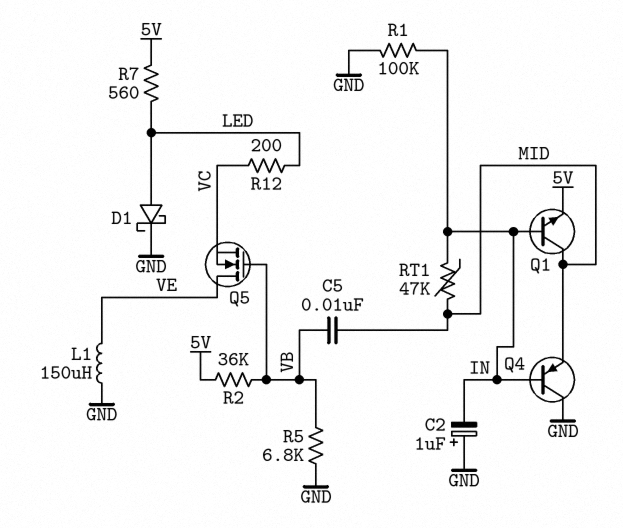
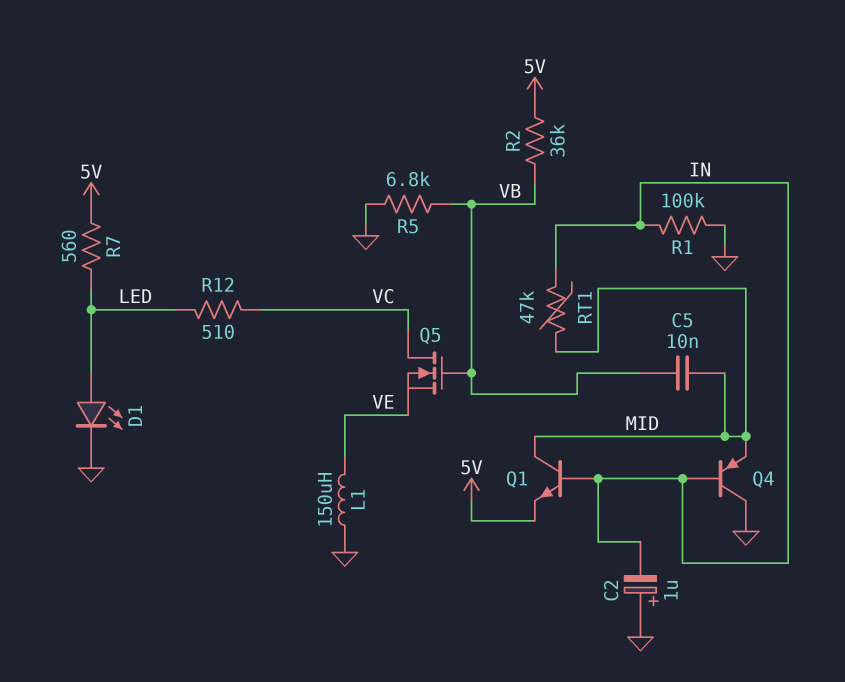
D1: schottky (A LED, K GND) -> LED (A LED, K GND)
Q5: NMOS (G VB, D VE, S VC) -> NMOS (G VB, D VC, S VE)
R12: 200 (LED, VC) -> 510 (LED, VC)

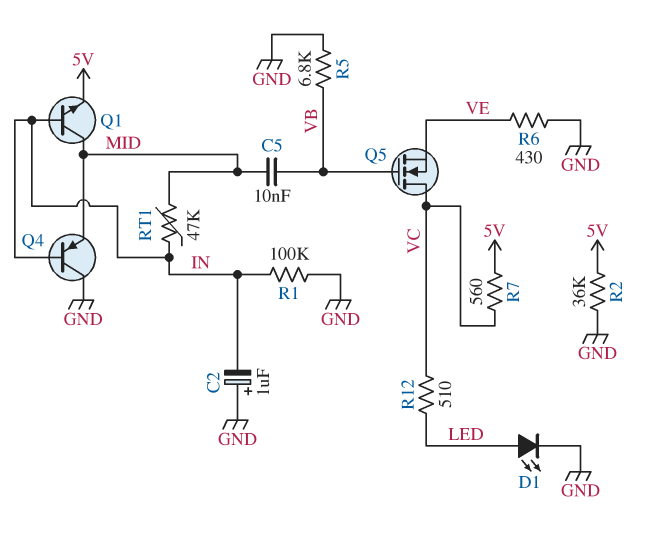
L1: 150uH (GND, VE) -> none
R2: 36k (5V, VB) -> 36k (5V, GND)
R6: none -> 430 (GND, VE)
R7: 560 (5V, LED) -> 560 (5V, VC)

